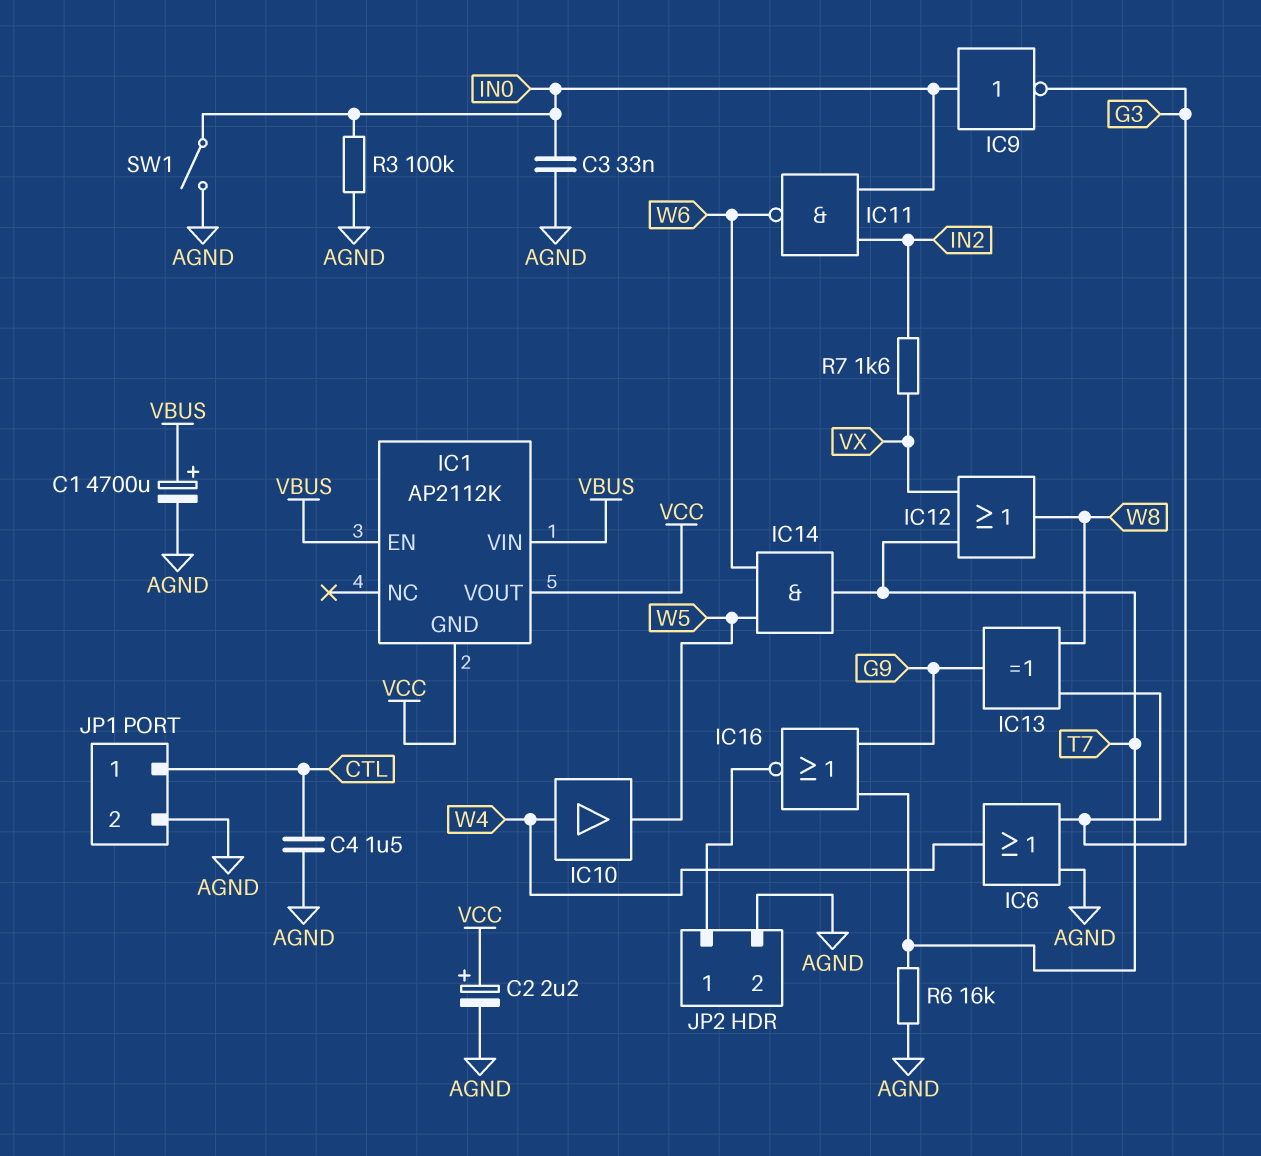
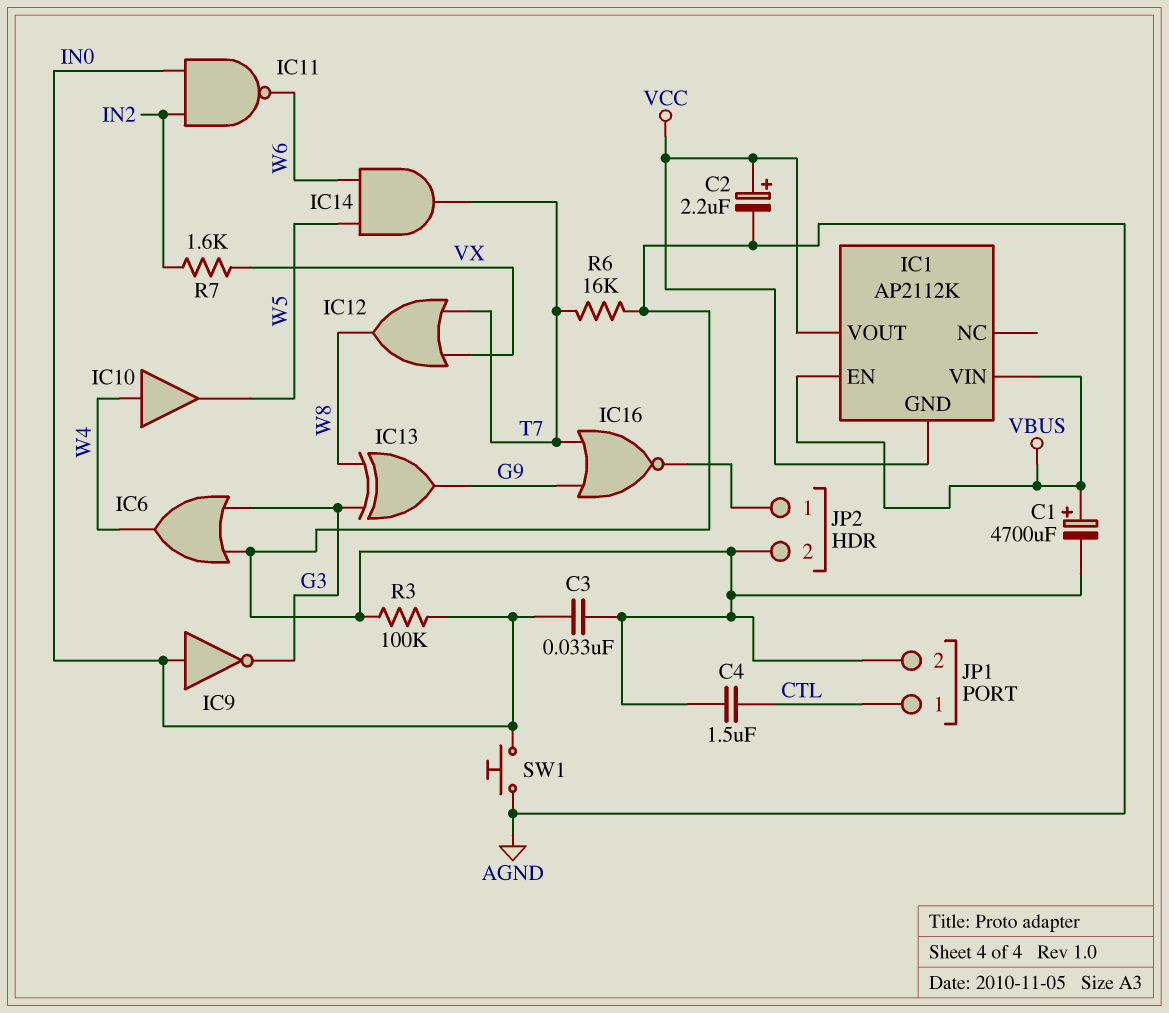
SW1: switch (AGND, IN0) -> button (AGND, IN0)

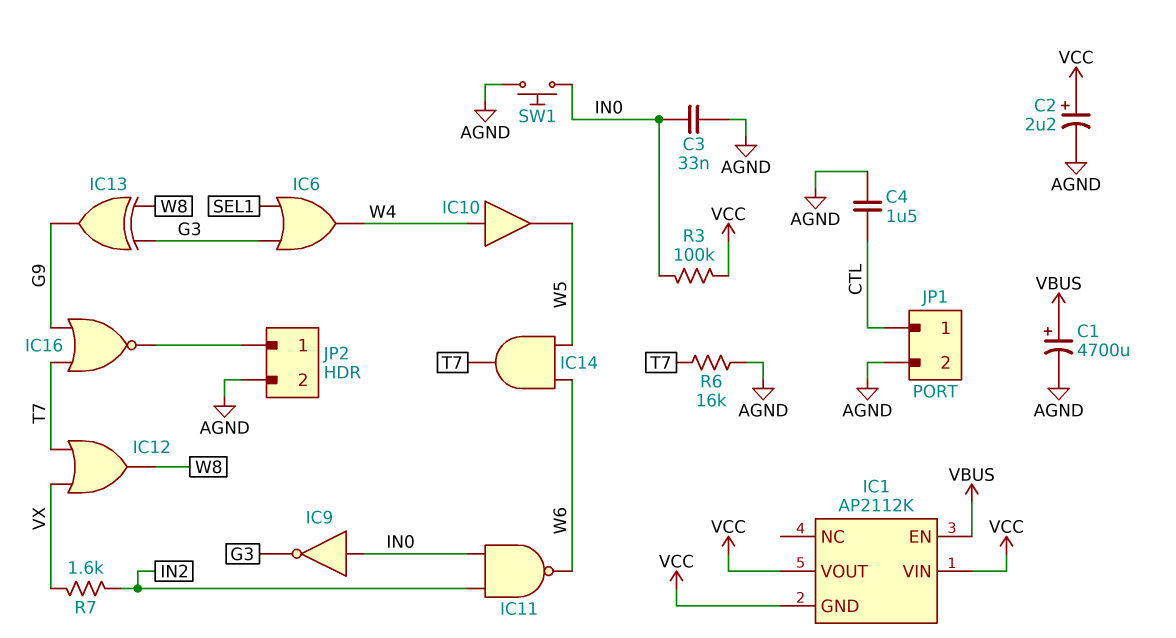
IC1 pin VIN: VBUS -> VCC
IC6: OR (in AGND, in G3, out W4) -> OR (in G3, in SEL1, out W4)
R3: 100k (AGND, IN0) -> 100k (IN0, VCC)

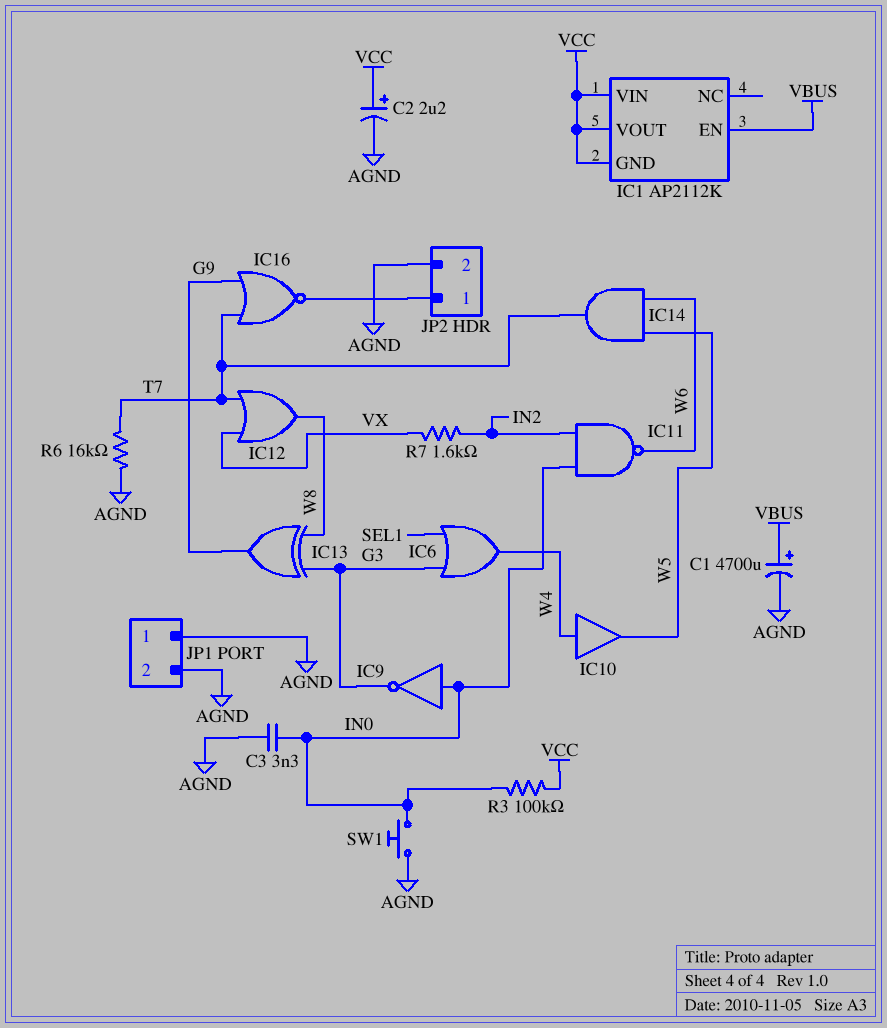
C3: 33nF (AGND, IN0) -> 3.3nF (AGND, IN0)
C4: 1.5uF (AGND, CTL) -> none
JP1 pin 1: CTL -> AGND

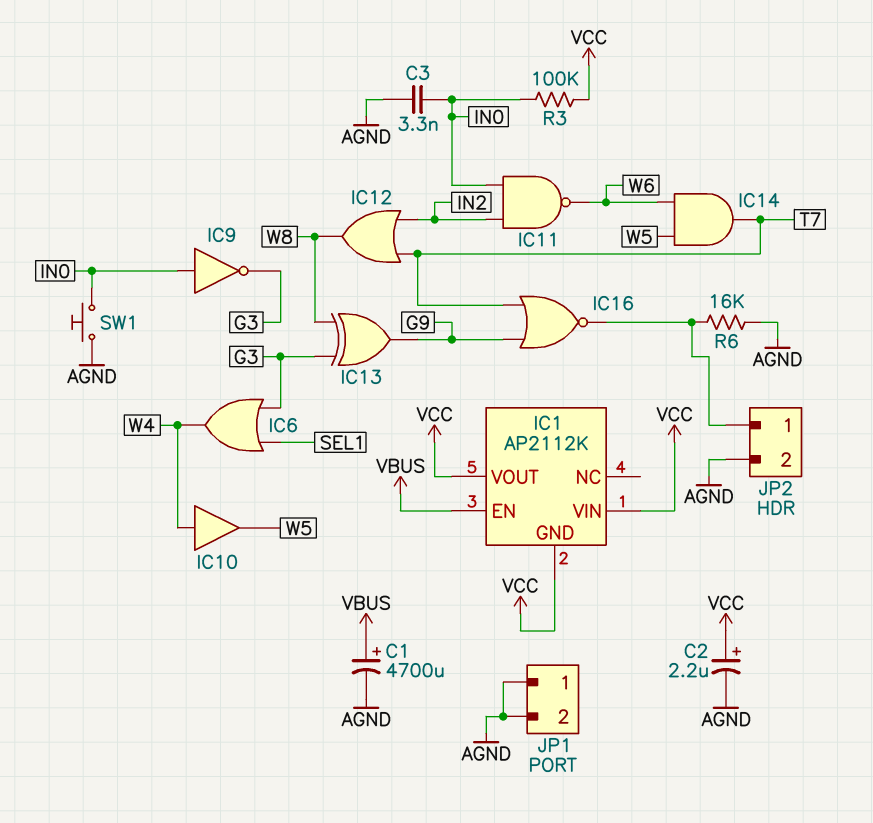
IC12: OR (in T7, in VX, out W8) -> OR (in IN2, in T7, out W8)
R6: 16k (AGND, T7) -> 16k (AGND, JP2/1)
R7: 1.6k (IN2, VX) -> none

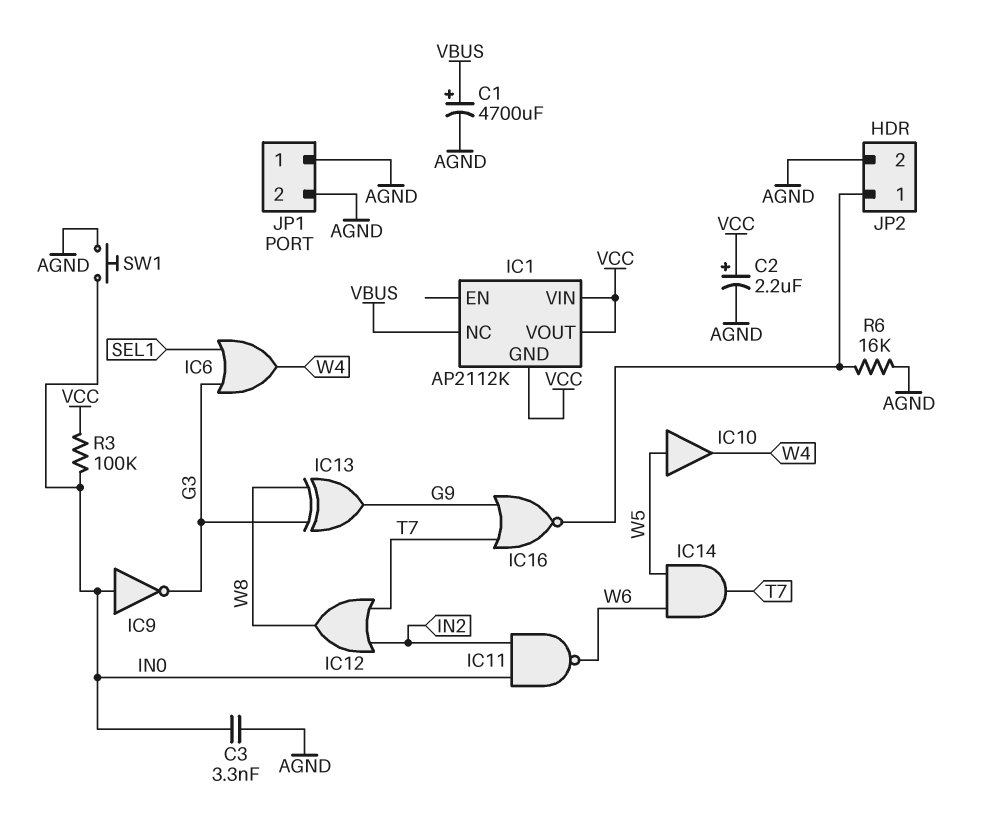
IC1 pin EN: VBUS -> none
IC1 pin NC: none -> VBUS
IC10: buffer (in W4, out W5) -> buffer (in W5, out W4)

